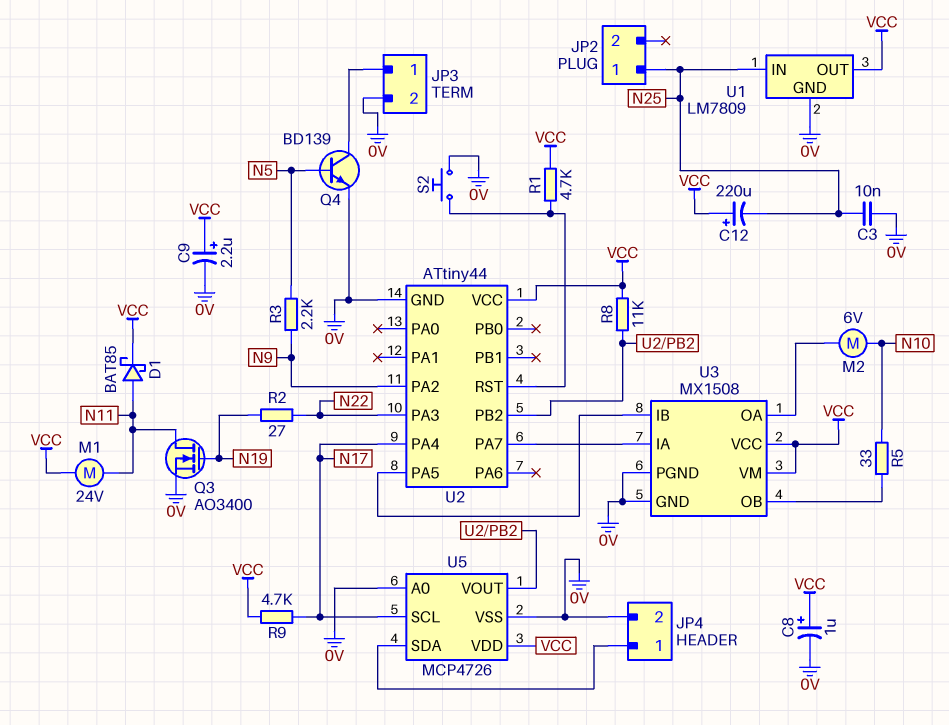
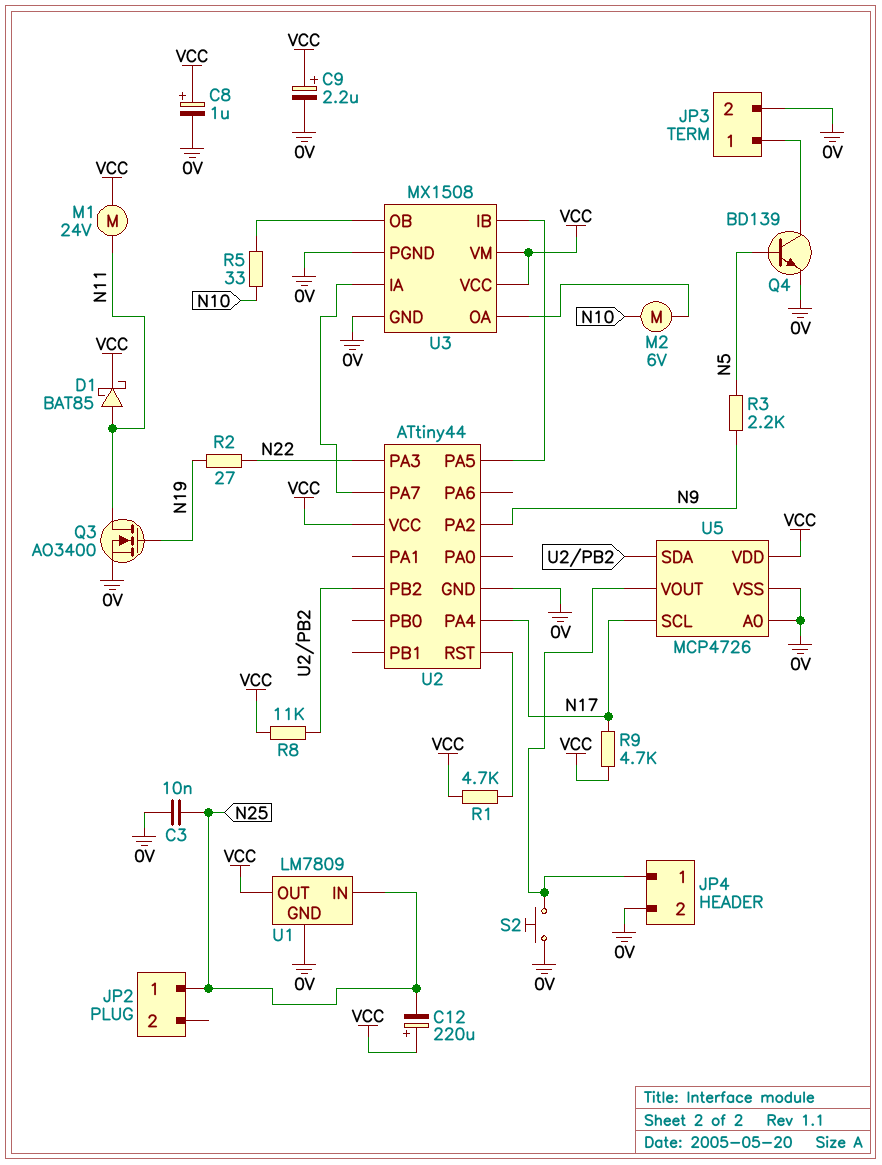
S2: button (0V, U2/RST) -> button (0V, JP4/1)
U5 pin SDA: JP4/1 -> U2/PB2
U5 pin VOUT: U2/PB2 -> JP4/1

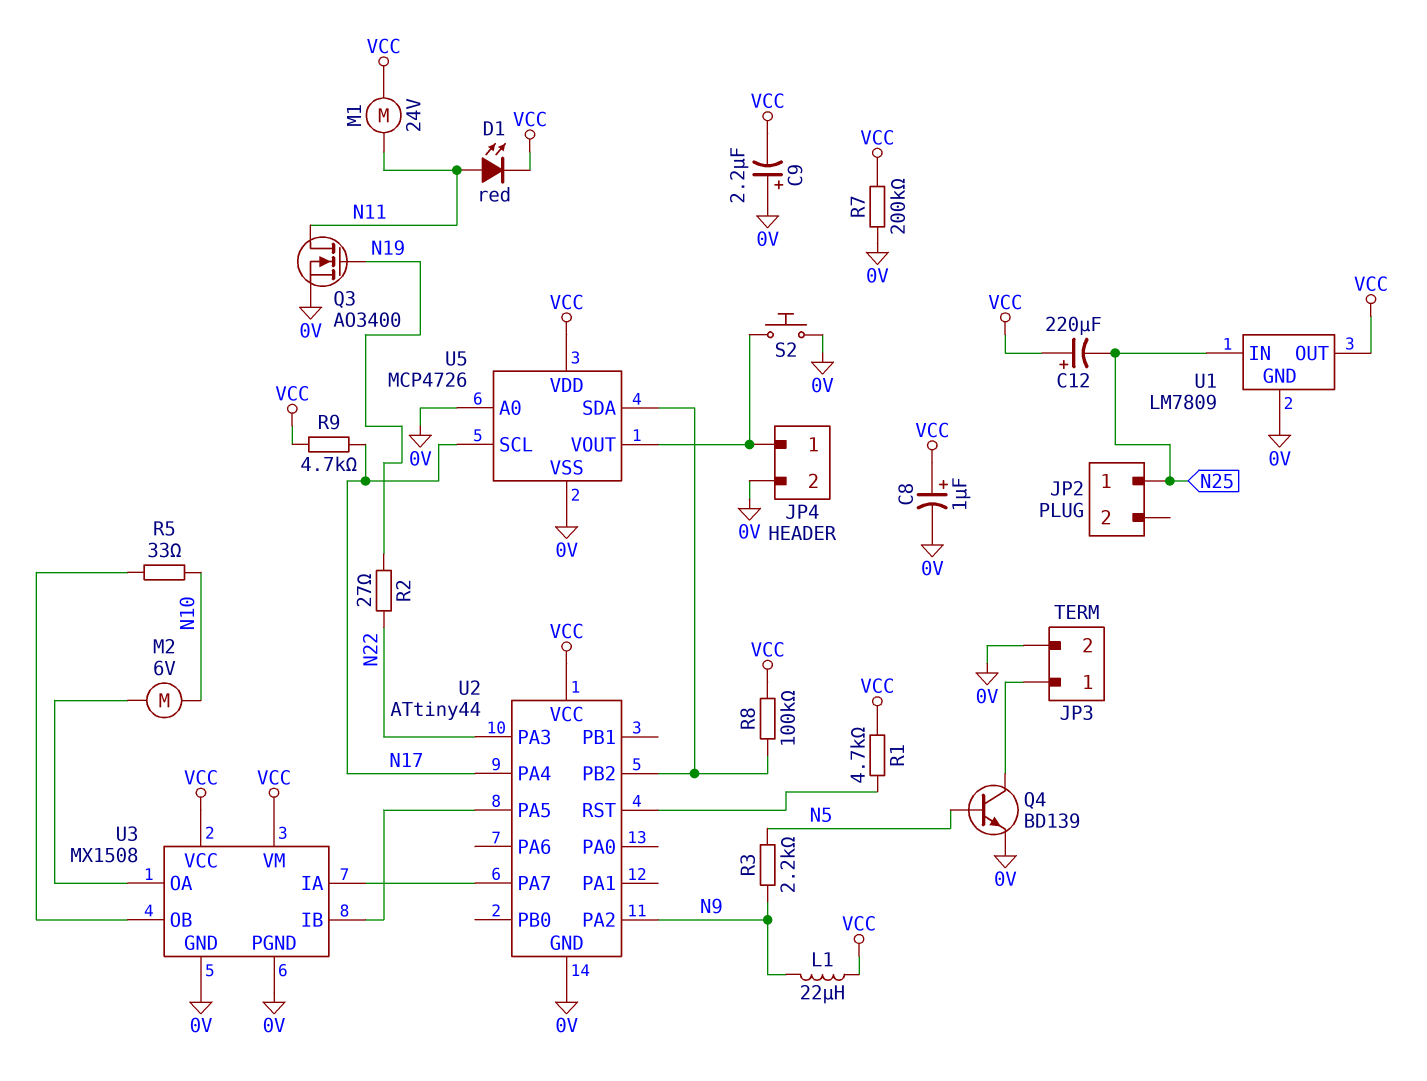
C3: 10nF (0V, N25) -> none
C9: 2.2uF (plus VCC, minus 0V) -> 2.2uF (plus 0V, minus VCC)
D1: schottky BAT85 (A N11, K VCC) -> LED red (A N11, K VCC)
L1: none -> 22uH (N9, VCC)
R7: none -> 200k (0V, VCC)
R8: 11k (U2/PB2, VCC) -> 100k (U2/PB2, VCC)

